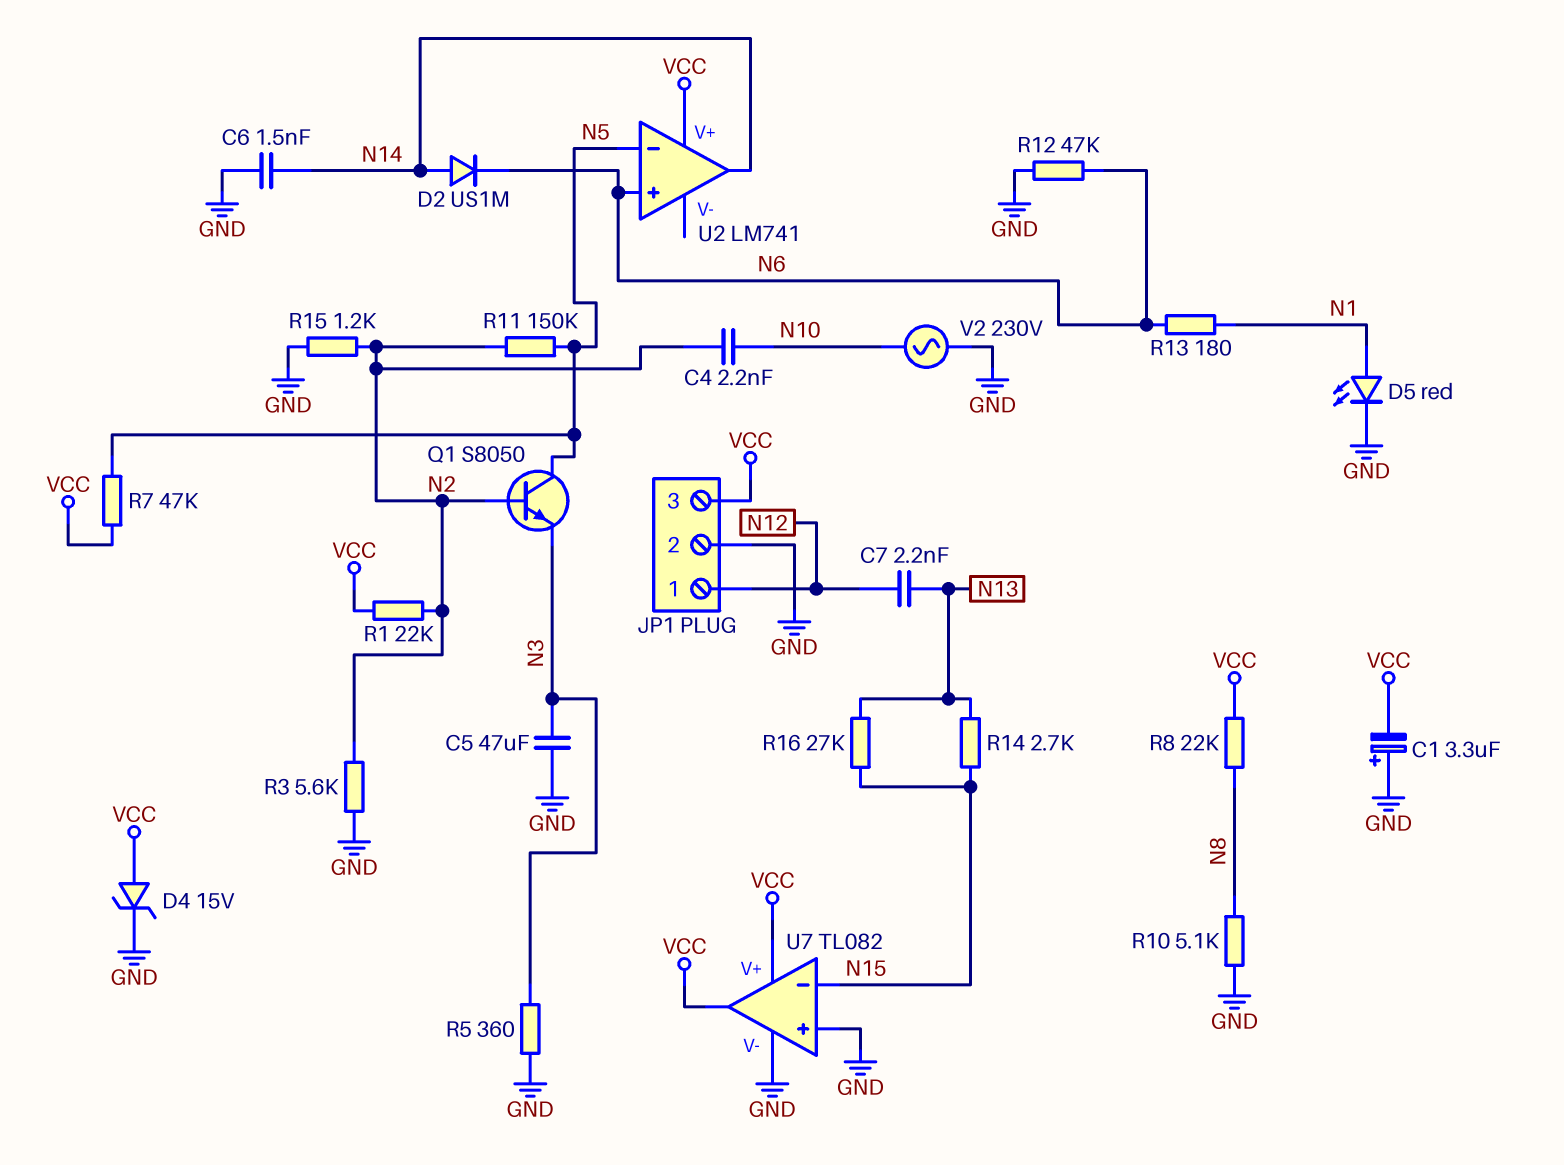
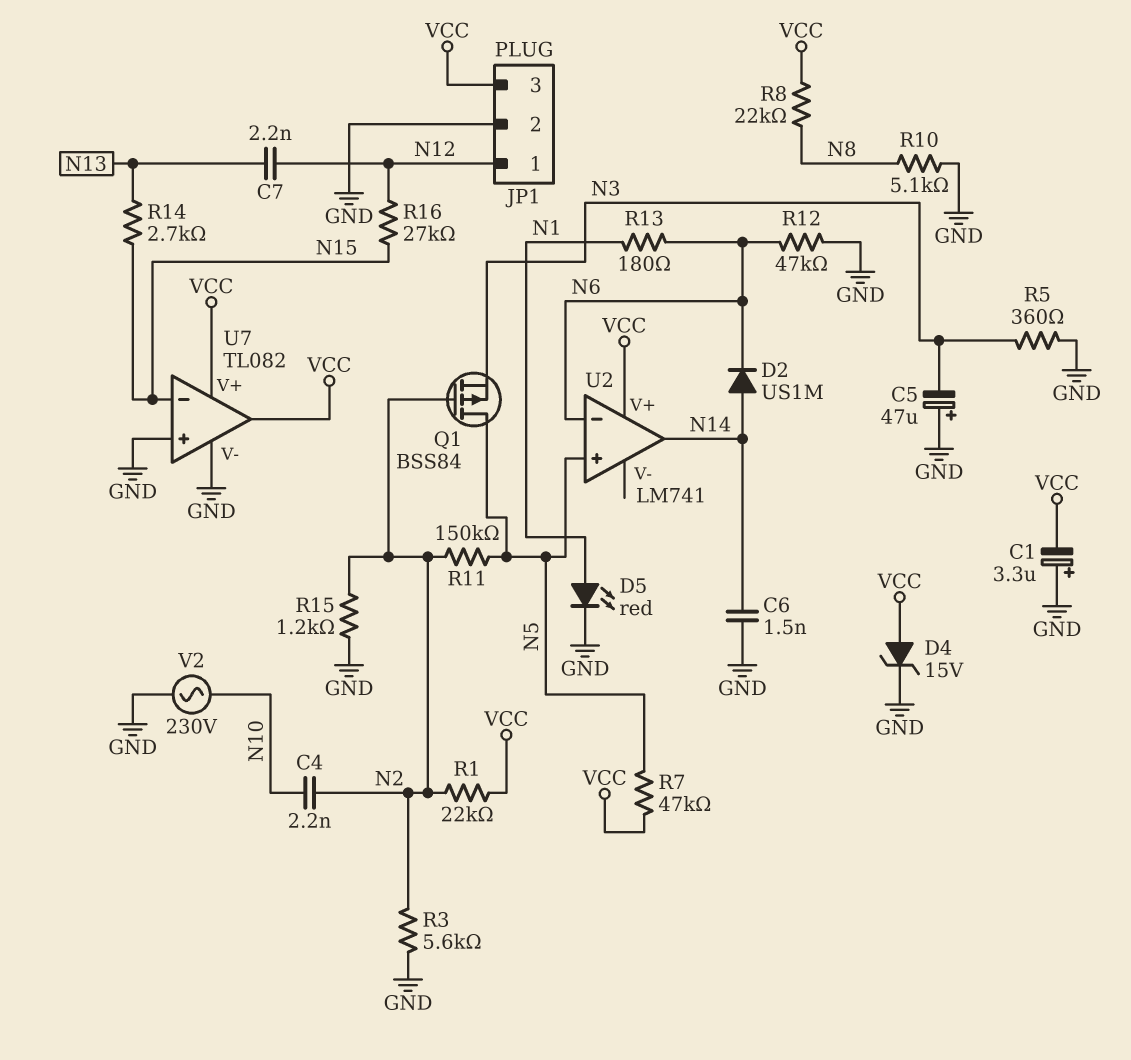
C5: 47uF (GND, N3) -> 47uF (plus GND, minus N3)
Q1: NPN S8050 (B N2, C N5, E N3) -> PMOS BSS84 (G N2, D N5, S N3)
R16: 27k (N13, N15) -> 27k (N12, N15)
U2 pin in+: N6 -> N5
U2 pin in-: N5 -> N6

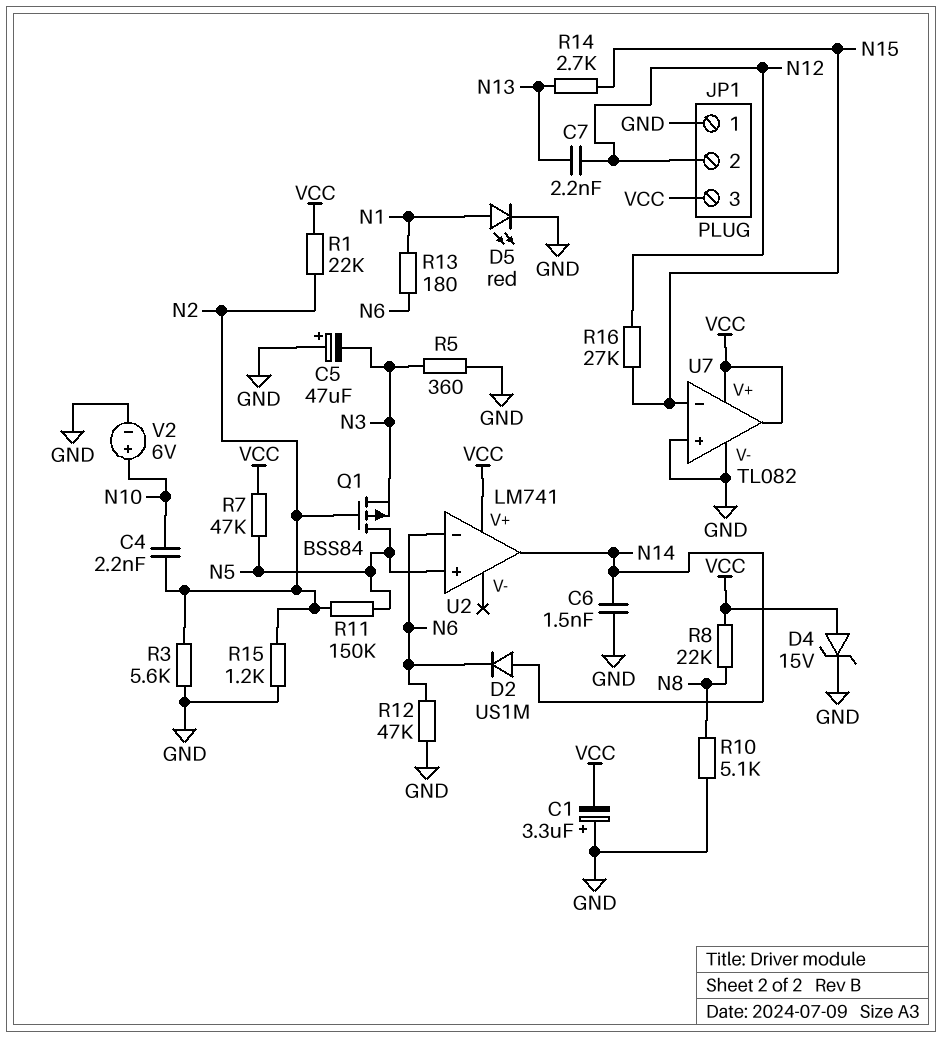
JP1 pin 1: N12 -> GND
JP1 pin 2: GND -> N12
V2: AC 230V (GND, N10) -> 6V (plus N10, minus GND)

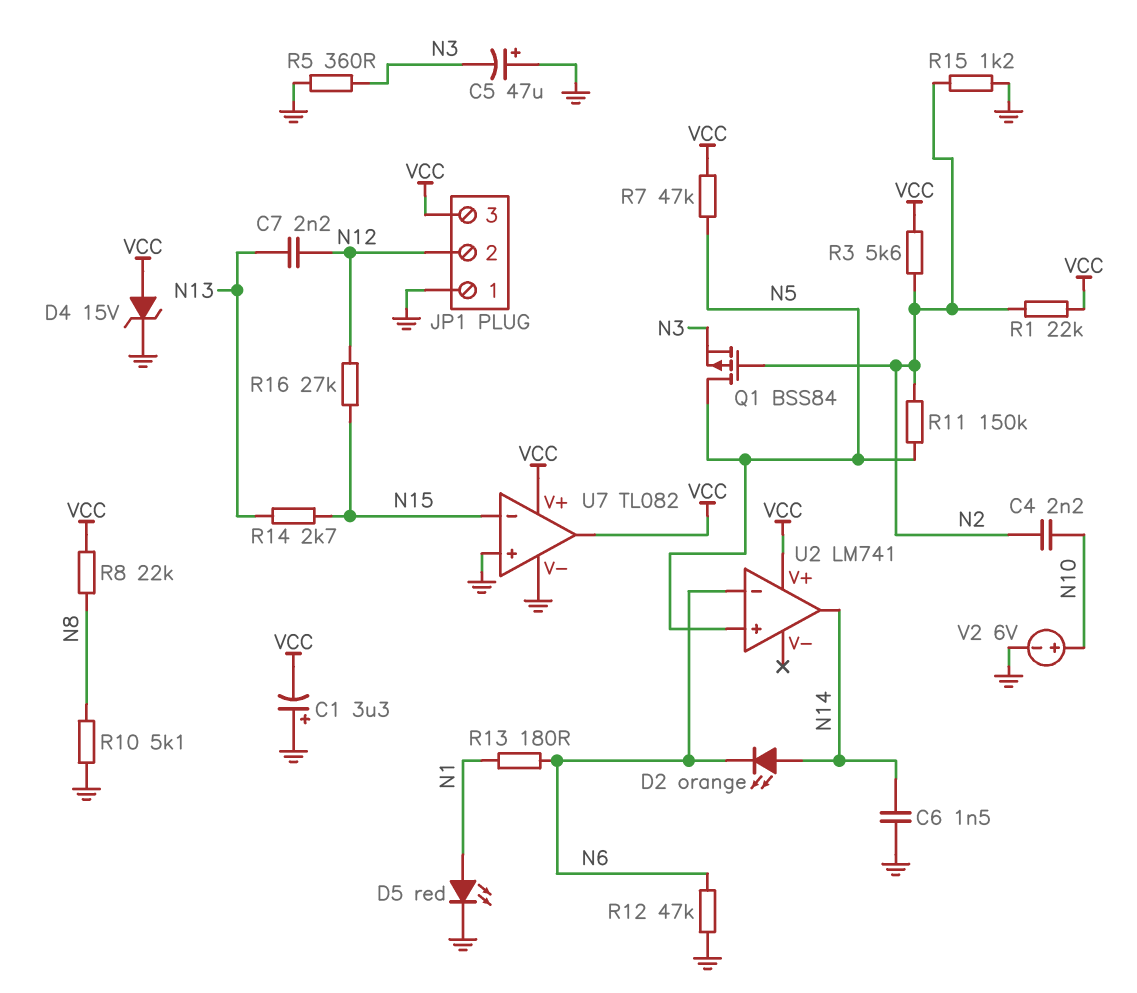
D2: diode US1M (A N14, K N6) -> LED orange (A N14, K N6)
R3: 5.6k (GND, N2) -> 5.6k (N2, VCC)

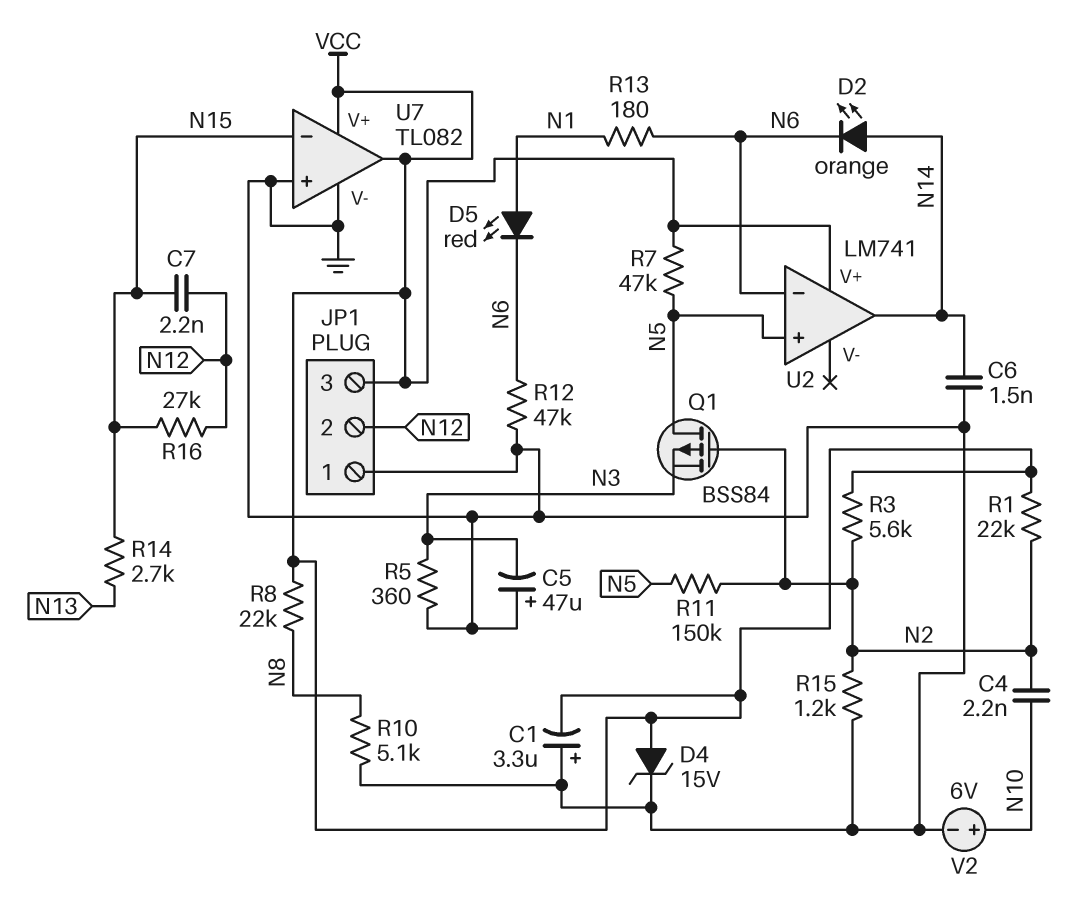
C7: 2.2nF (N12, N13) -> 2.2nF (N12, N15)
D5: LED red (A N1, K GND) -> LED red (A N1, K N6)

